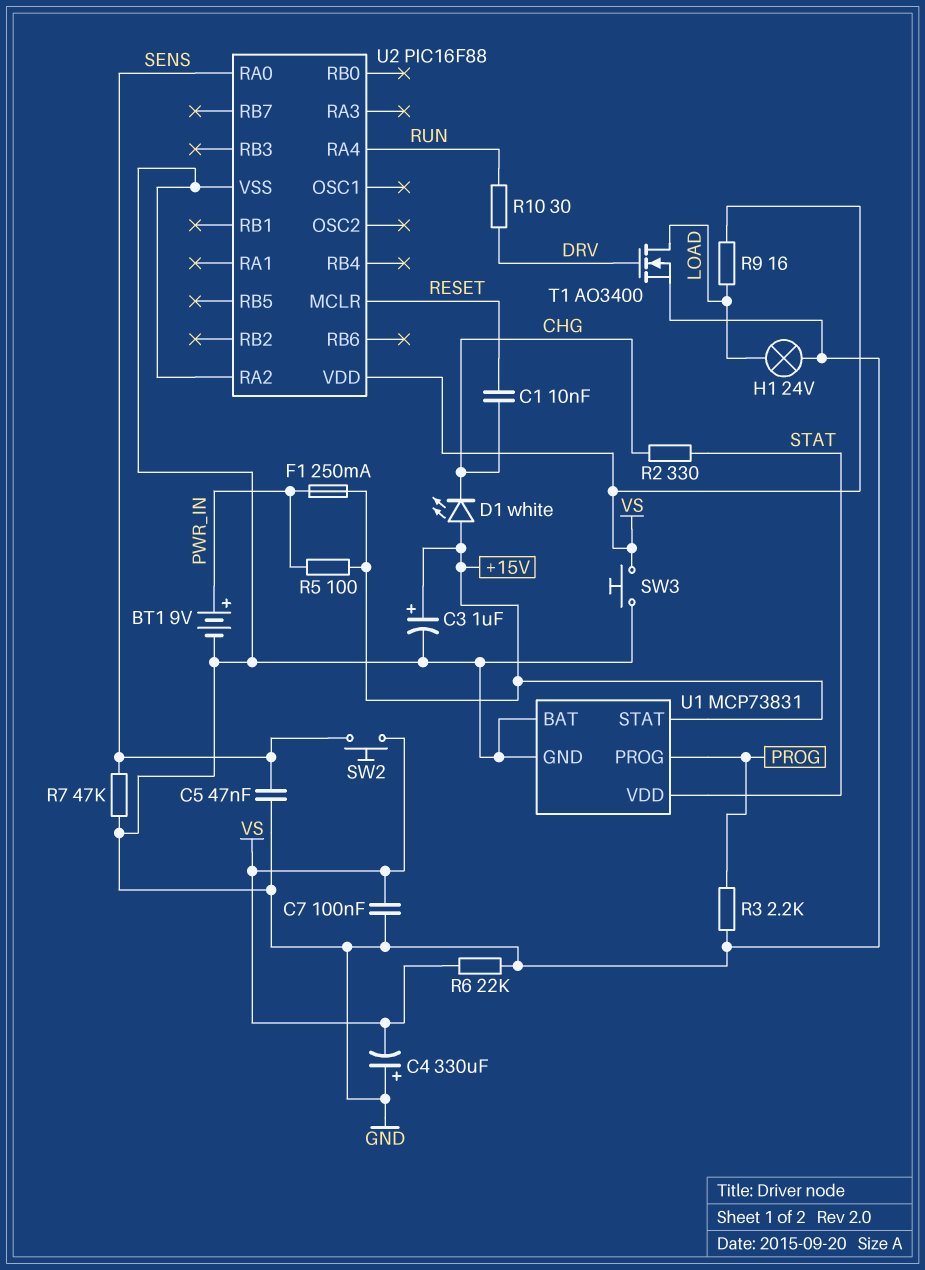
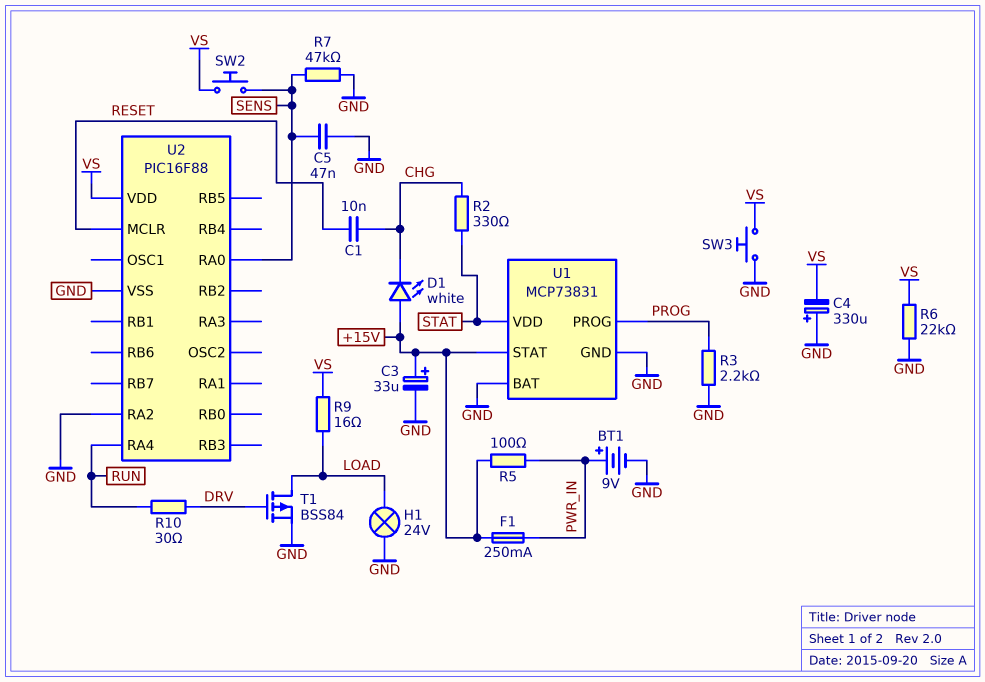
C3: 1uF (plus +15V, minus GND) -> 33uF (plus +15V, minus GND)
C7: 100nF (GND, VS) -> none
T1: NMOS AO3400 (G DRV, D LOAD, S GND) -> PMOS BSS84 (G DRV, D LOAD, S GND)

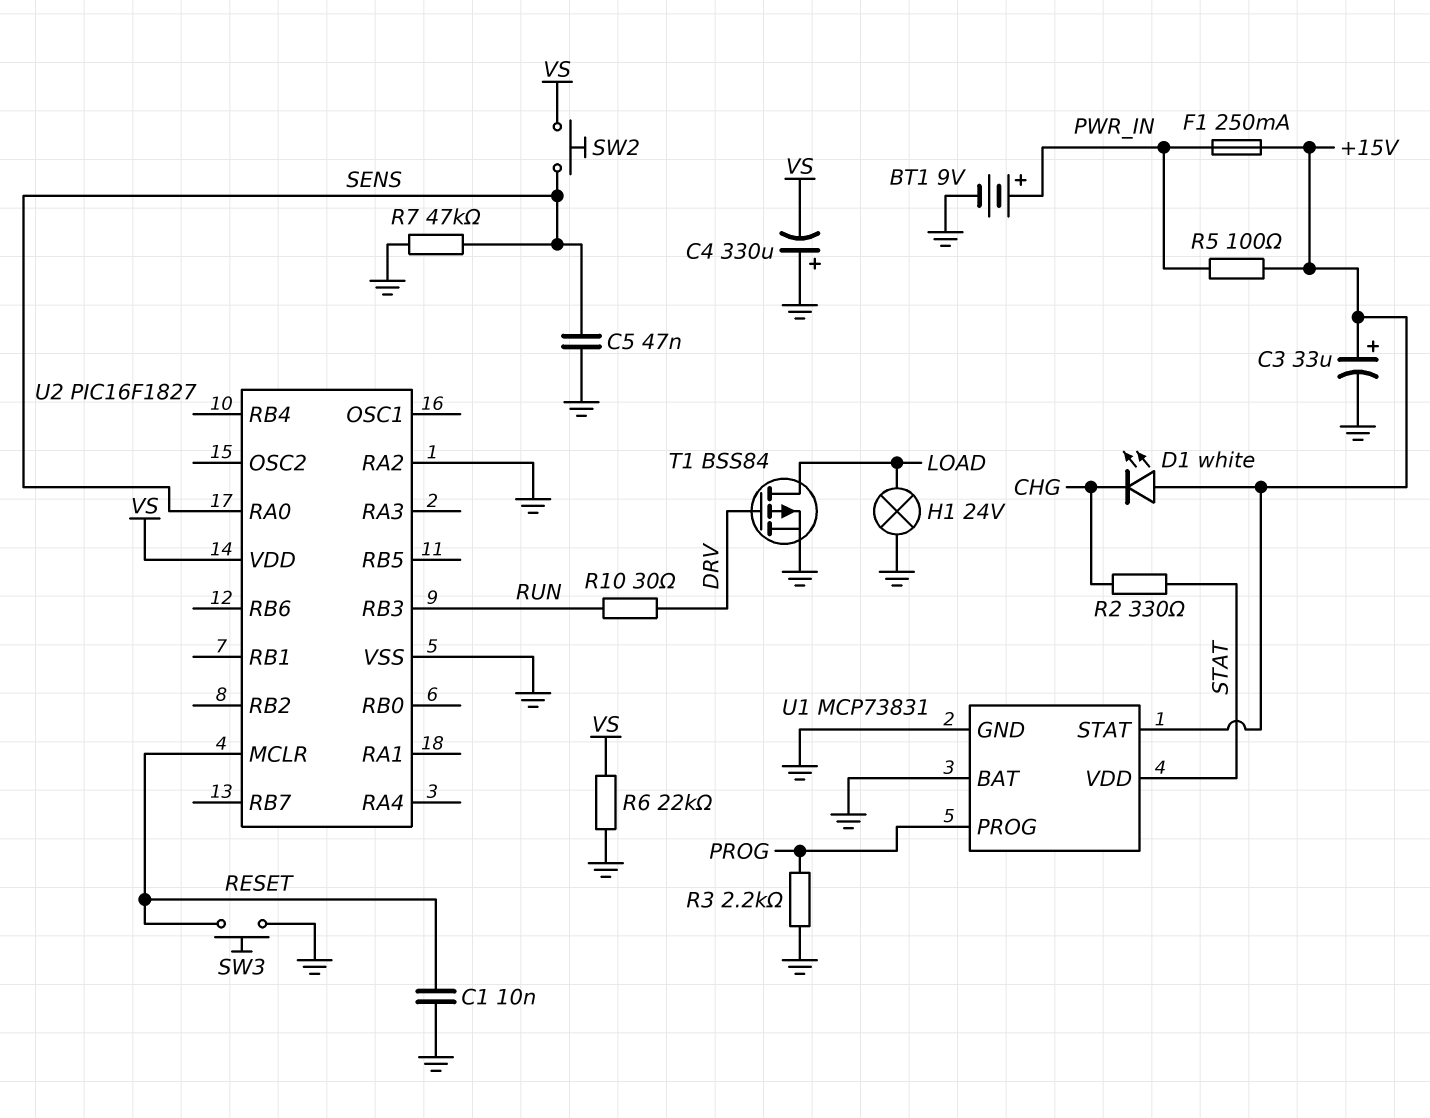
C1: 10nF (CHG, RESET) -> 10nF (GND, RESET)
R9: 16 (LOAD, VS) -> none
SW3: button (GND, VS) -> button (GND, RESET)
U2: PIC16F88 -> PIC16F1827
U2 pin RA4: RUN -> none
U2 pin RB3: none -> RUN

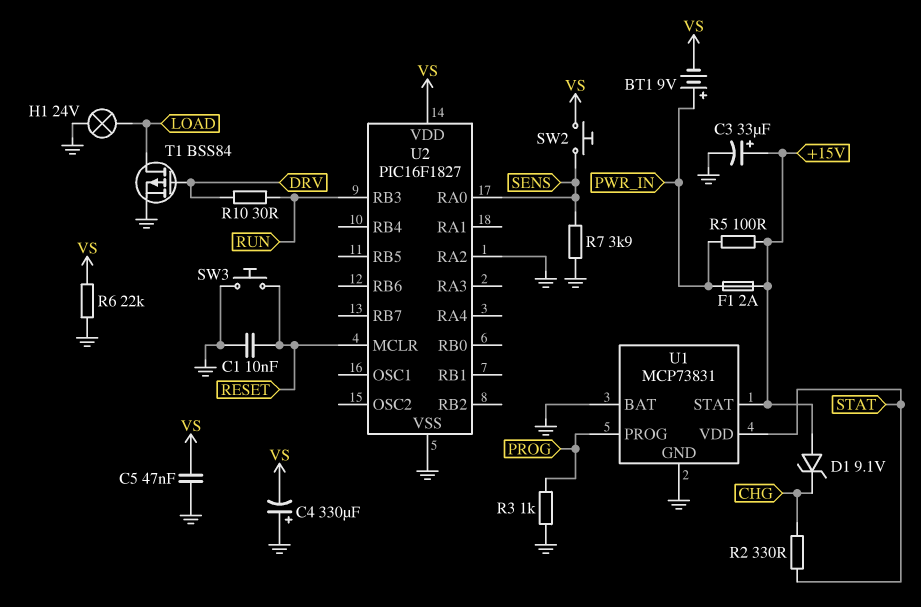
BT1: 9V (plus PWR_IN, minus GND) -> 9V (plus PWR_IN, minus VS)
C5: 47nF (GND, SENS) -> 47nF (GND, VS)
D1: LED white (A +15V, K CHG) -> zener 9.1V (A +15V, K CHG)
F1: 250mA (+15V, PWR_IN) -> 2A (+15V, PWR_IN)
R3: 2.2k (GND, PROG) -> 1k (GND, PROG)
R7: 47k (GND, SENS) -> 3.9k (GND, SENS)

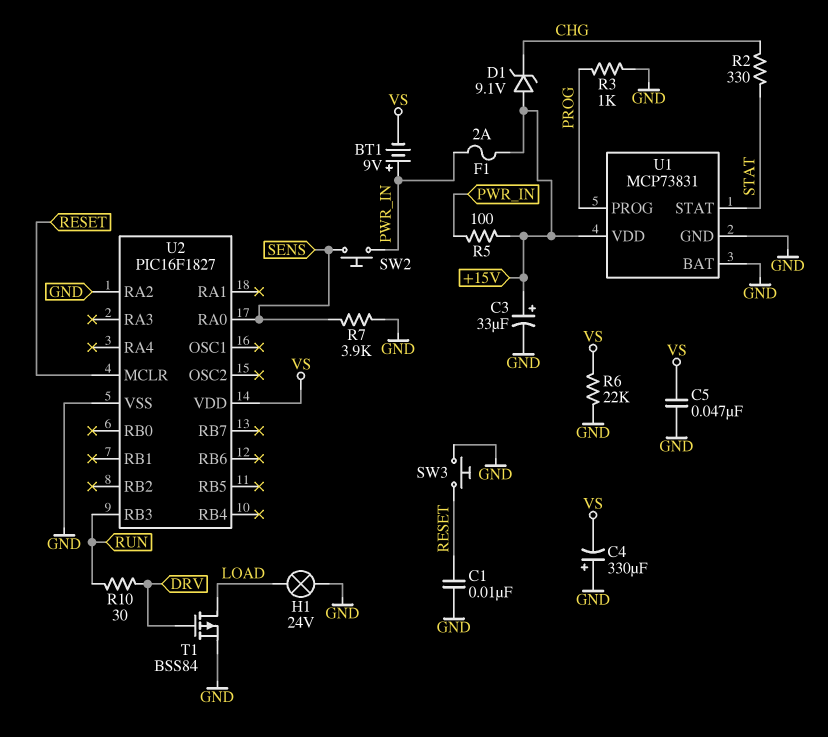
SW2: button (SENS, VS) -> button (PWR_IN, SENS)
U1 pin STAT: +15V -> STAT
U1 pin VDD: STAT -> +15V

